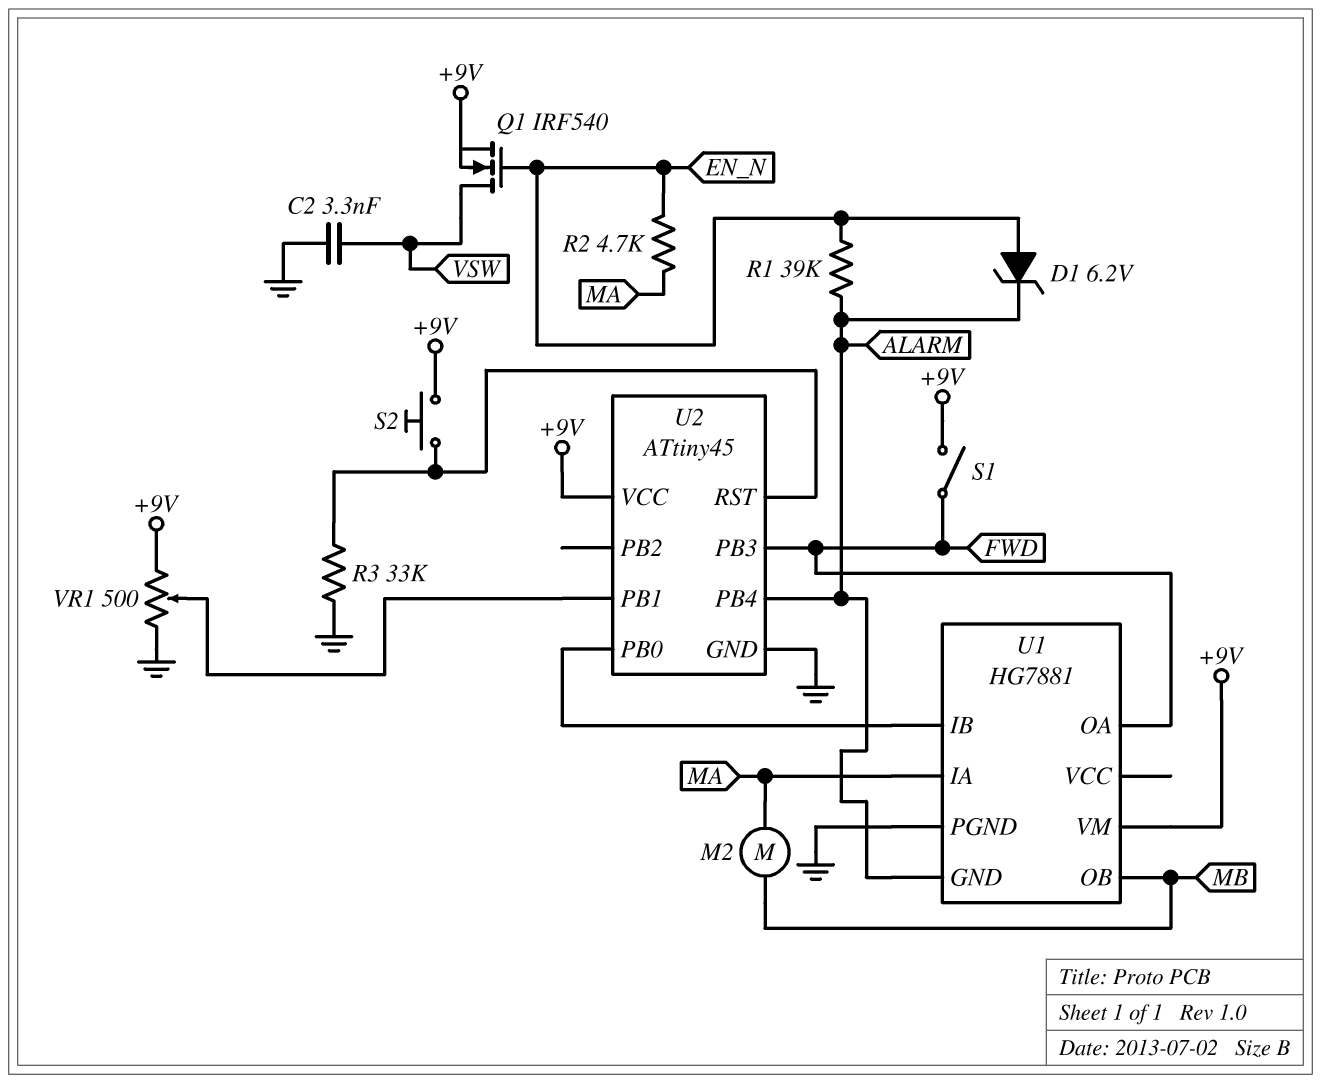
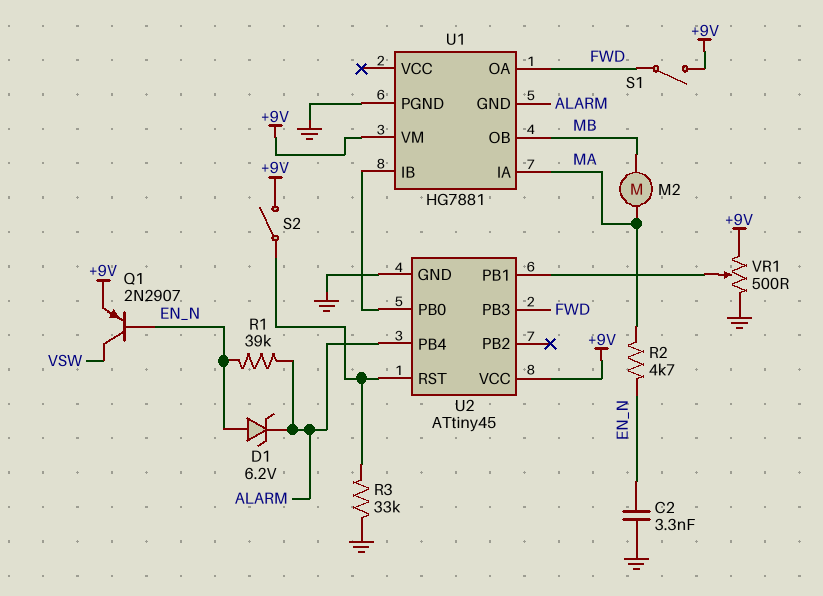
C2: 3.3nF (GND, VSW) -> 3.3nF (EN_N, GND)
Q1: NMOS IRF540 (G EN_N, D VSW, S +9V) -> PNP 2N2907 (B EN_N, C VSW, E +9V)
S2: button (+9V, U2/RST) -> switch (+9V, U2/RST)

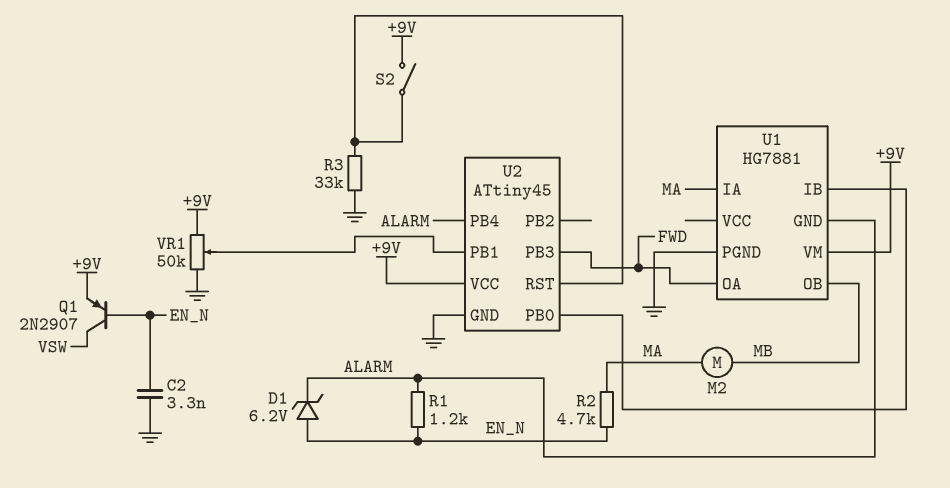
R1: 39k (ALARM, EN_N) -> 1.2k (ALARM, EN_N)
S1: switch (+9V, FWD) -> none
VR1: 500 (+9V, GND, wiper U2/PB1) -> 50k (+9V, GND, wiper U2/PB1)

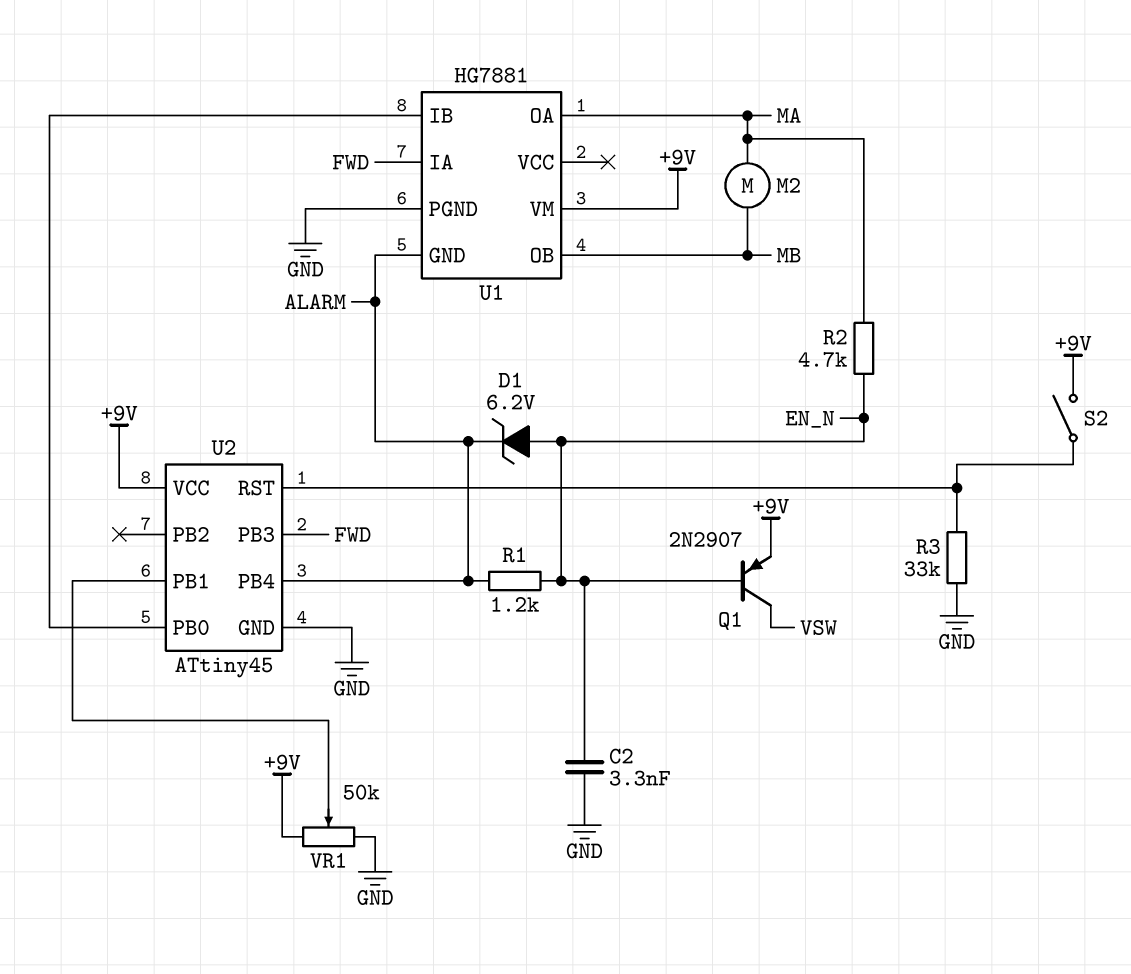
U1 pin IA: MA -> FWD
U1 pin OA: FWD -> MA

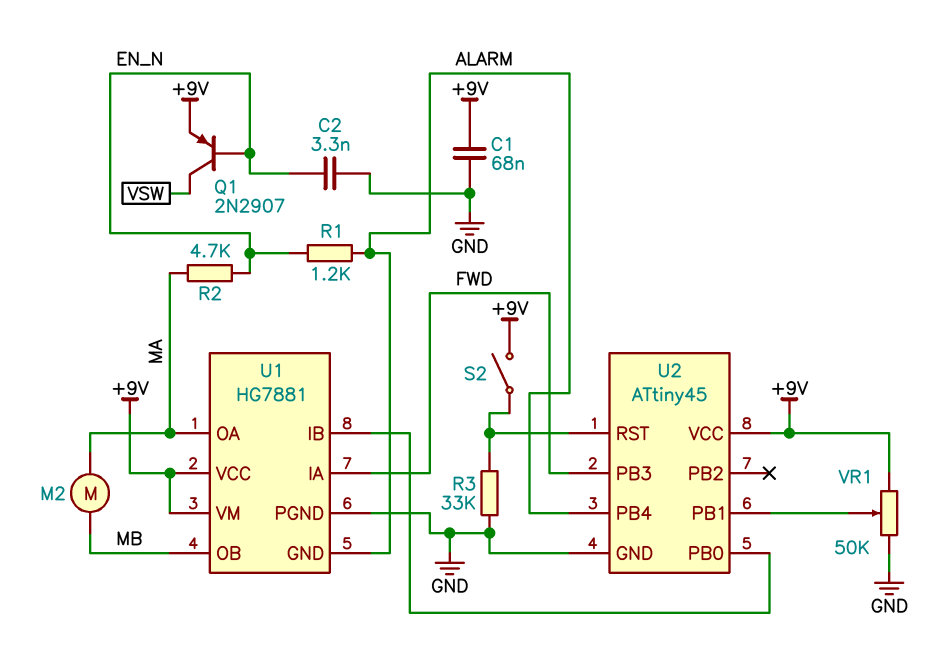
C1: none -> 68nF (+9V, GND)
D1: zener 6.2V (A EN_N, K ALARM) -> none
U1 pin VCC: none -> +9V

